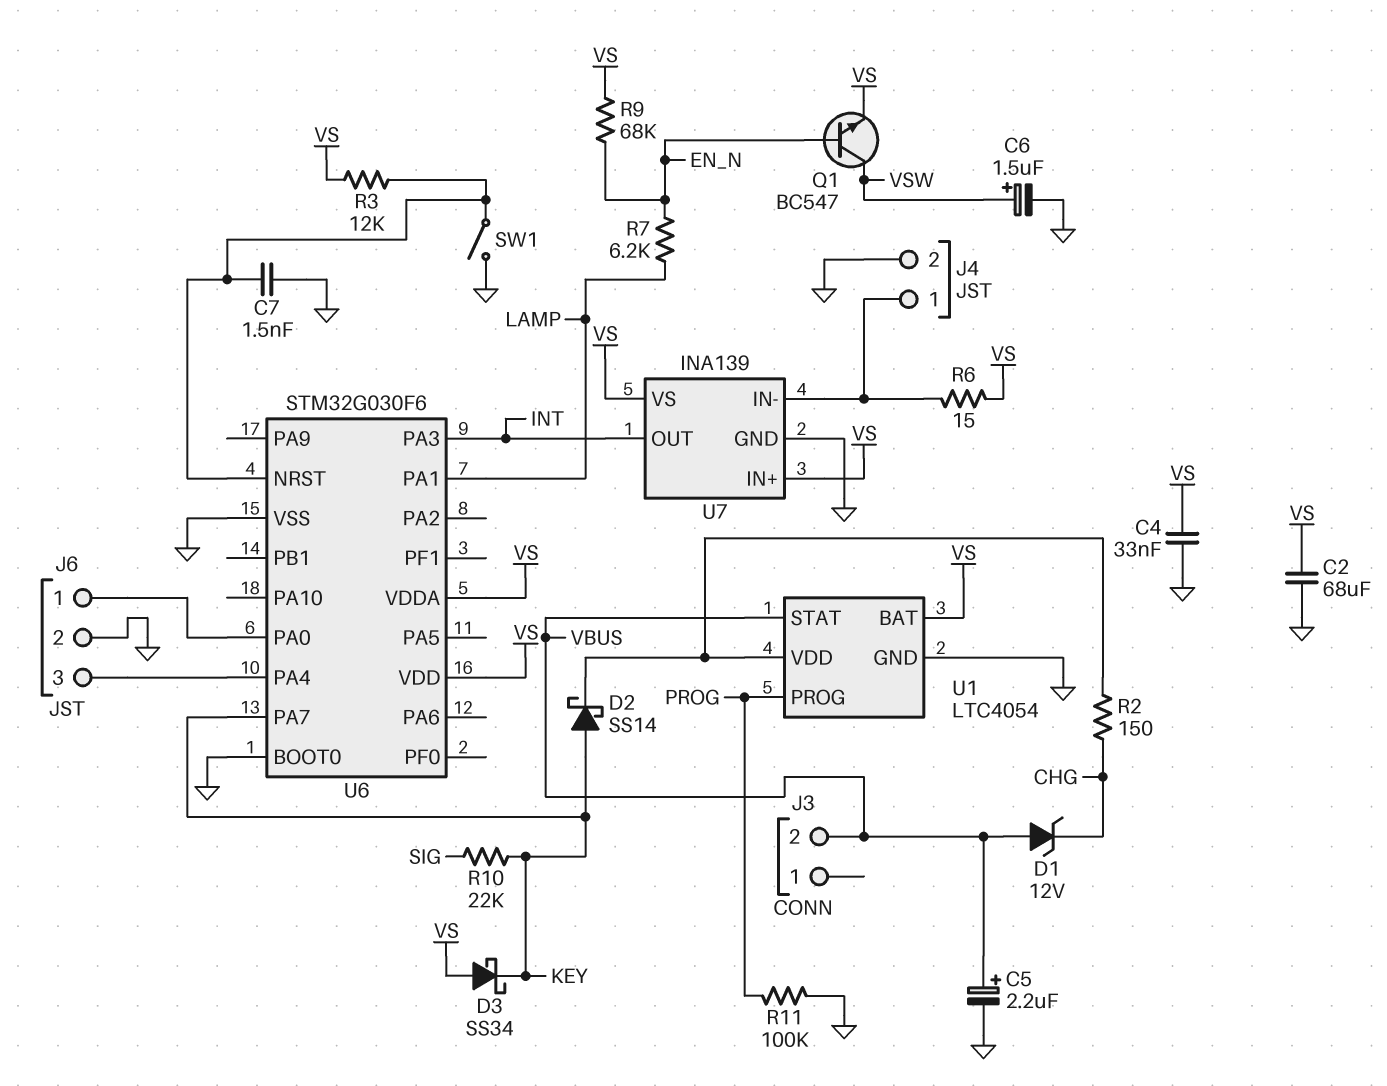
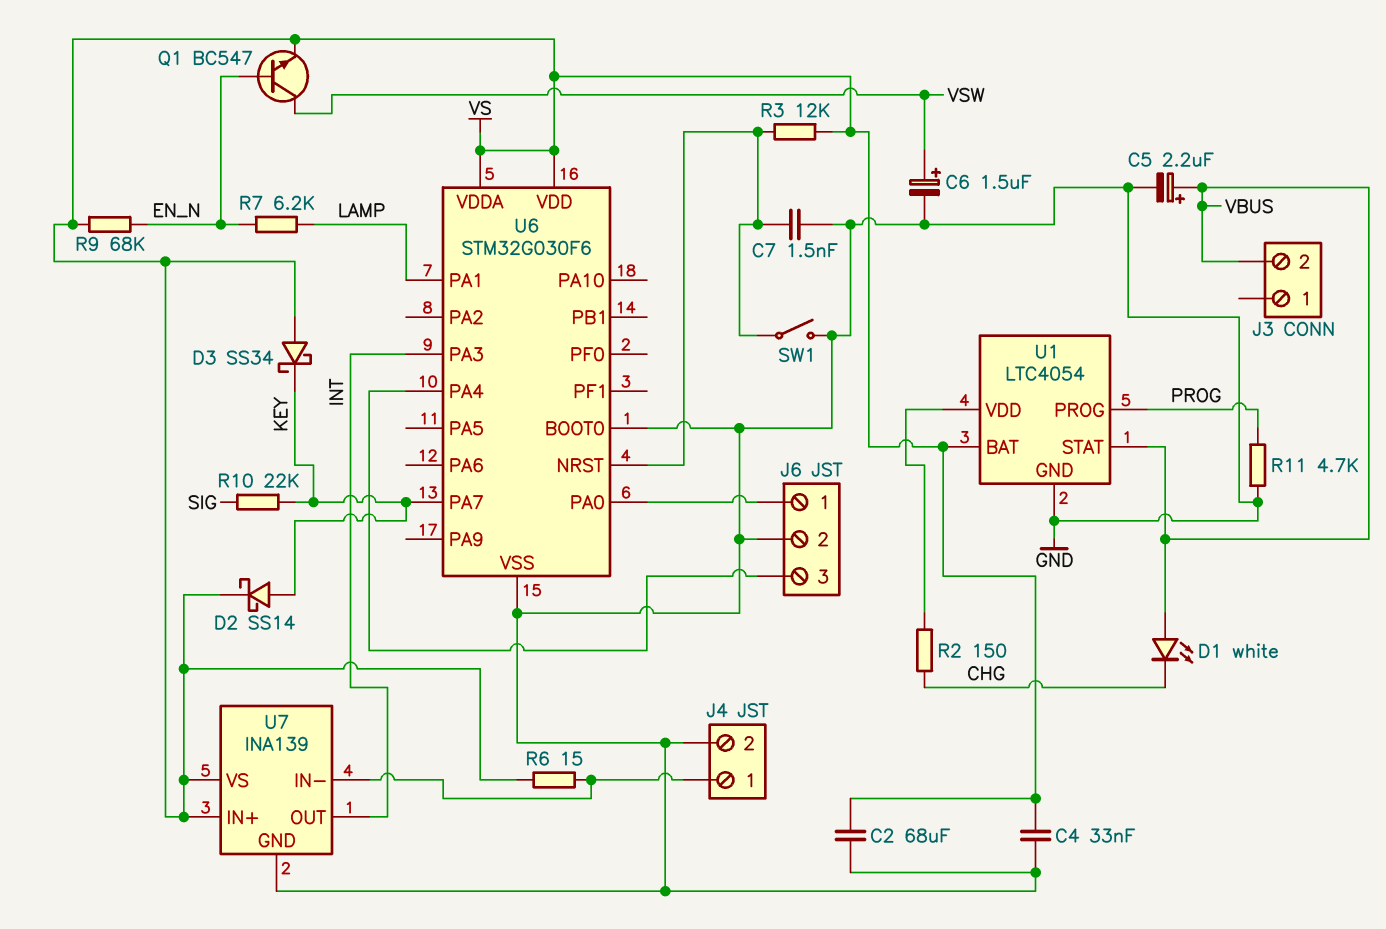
D1: zener 12V (A VBUS, K CHG) -> LED white (A VBUS, K CHG)
D2: schottky SS14 (A KEY, K U1/VDD) -> schottky SS14 (A KEY, K VS)
R11: 100k (GND, PROG) -> 4.7k (GND, PROG)

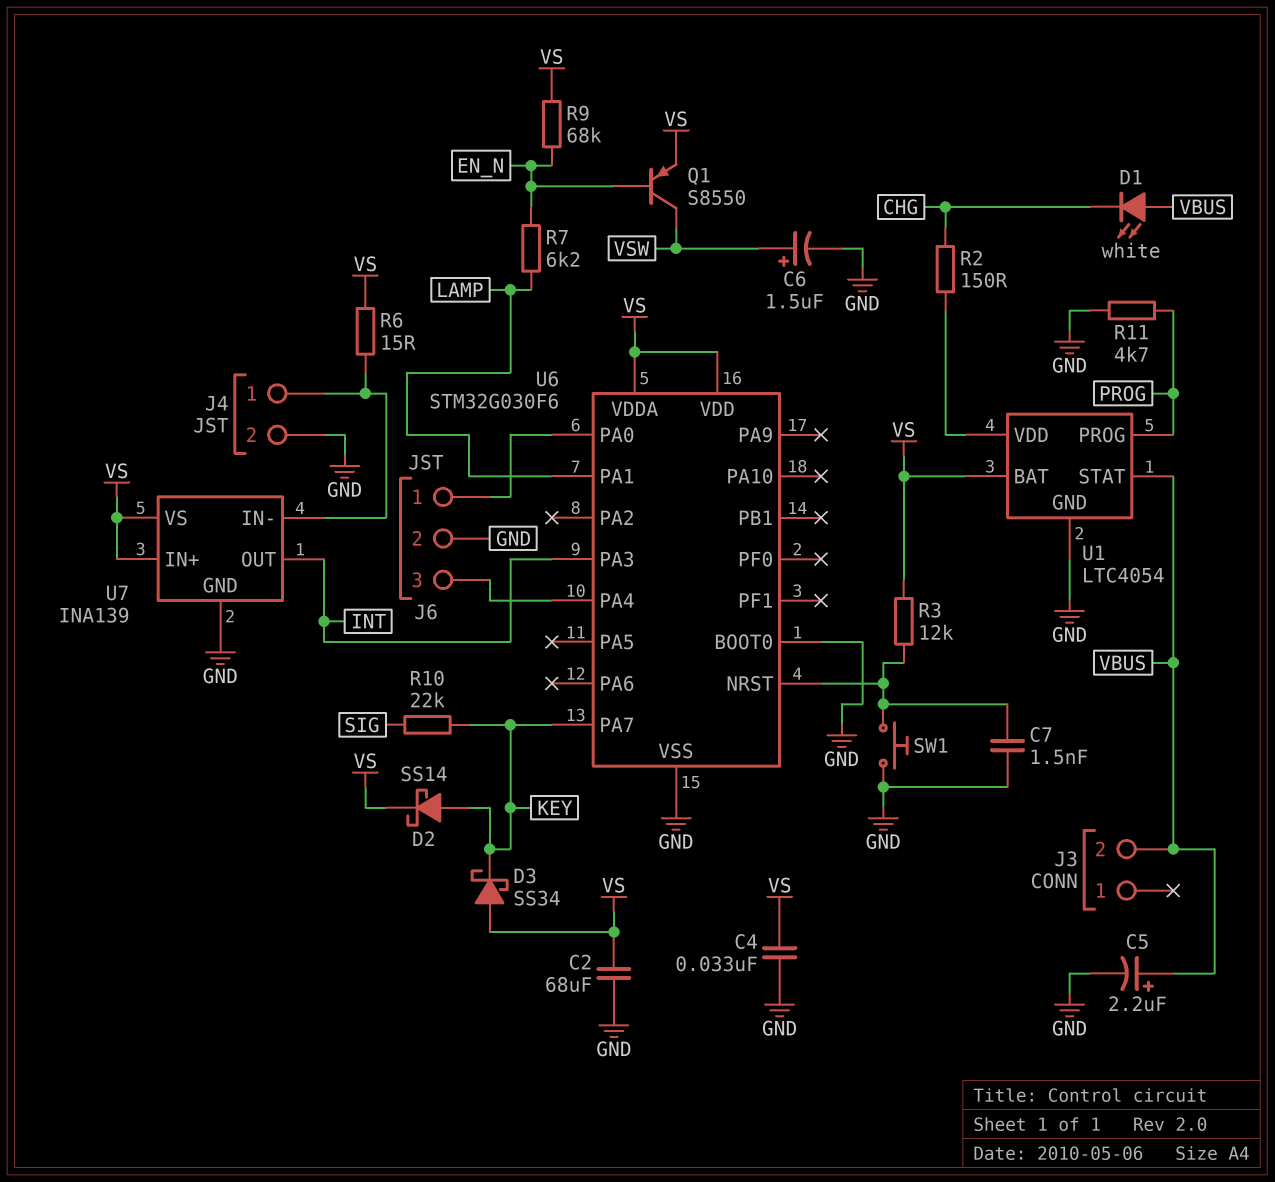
Q1: NPN BC547 (B EN_N, C VSW, E VS) -> PNP S8550 (B EN_N, C VSW, E VS)
SW1: switch (GND, U6/NRST) -> button (GND, U6/NRST)

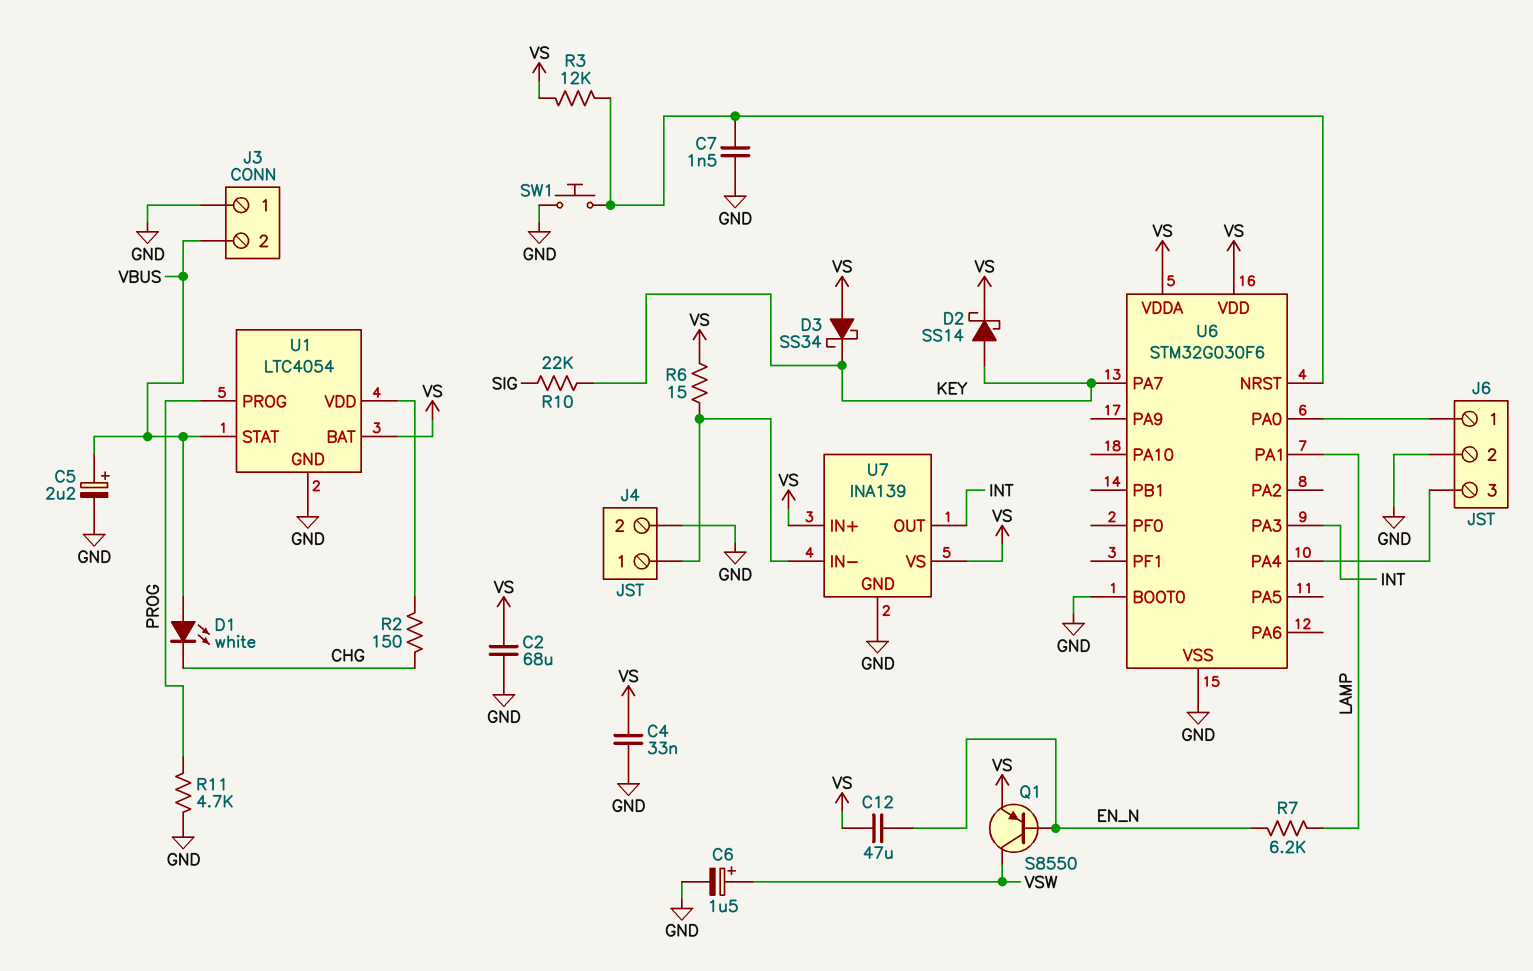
C12: none -> 47uF (EN_N, VS)
J3 pin 1: none -> GND
R9: 68k (EN_N, VS) -> none

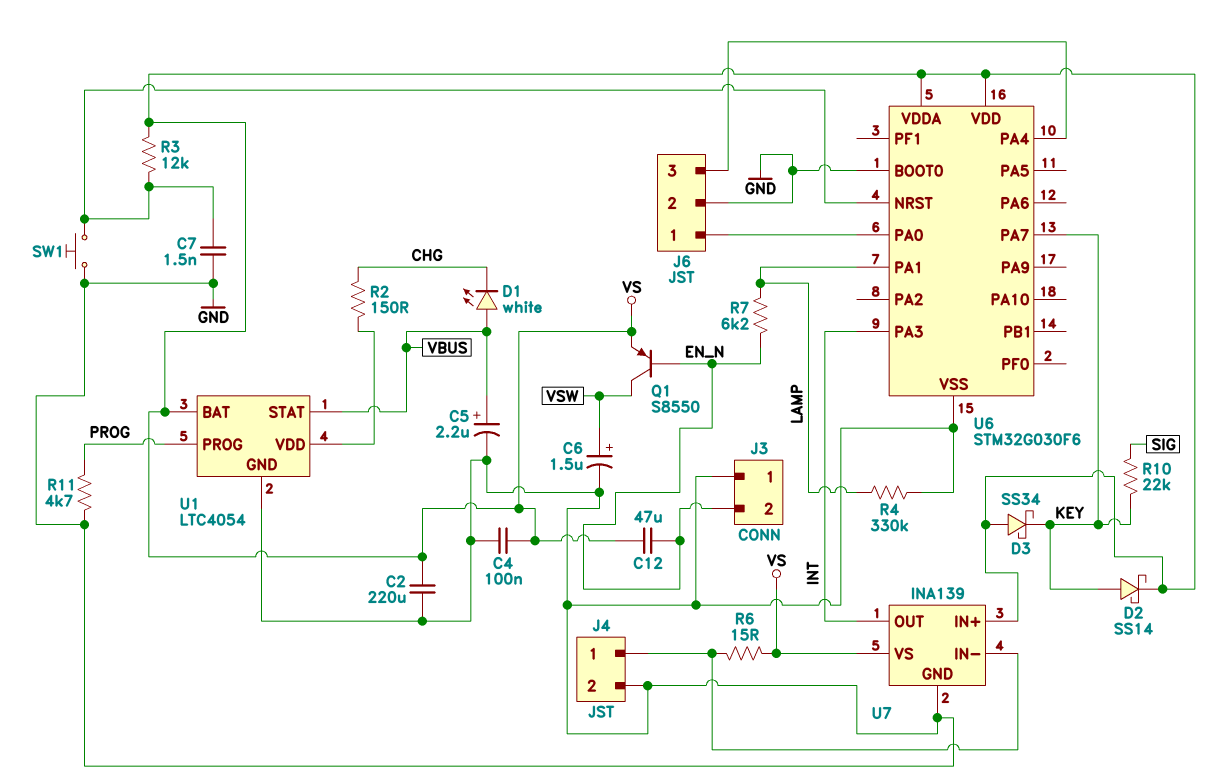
C2: 68uF (GND, VS) -> 220uF (GND, VS)
C4: 33nF (GND, VS) -> 100nF (GND, VS)
J3 pin 2: VBUS -> EN_N
R4: none -> 330k (GND, LAMP)

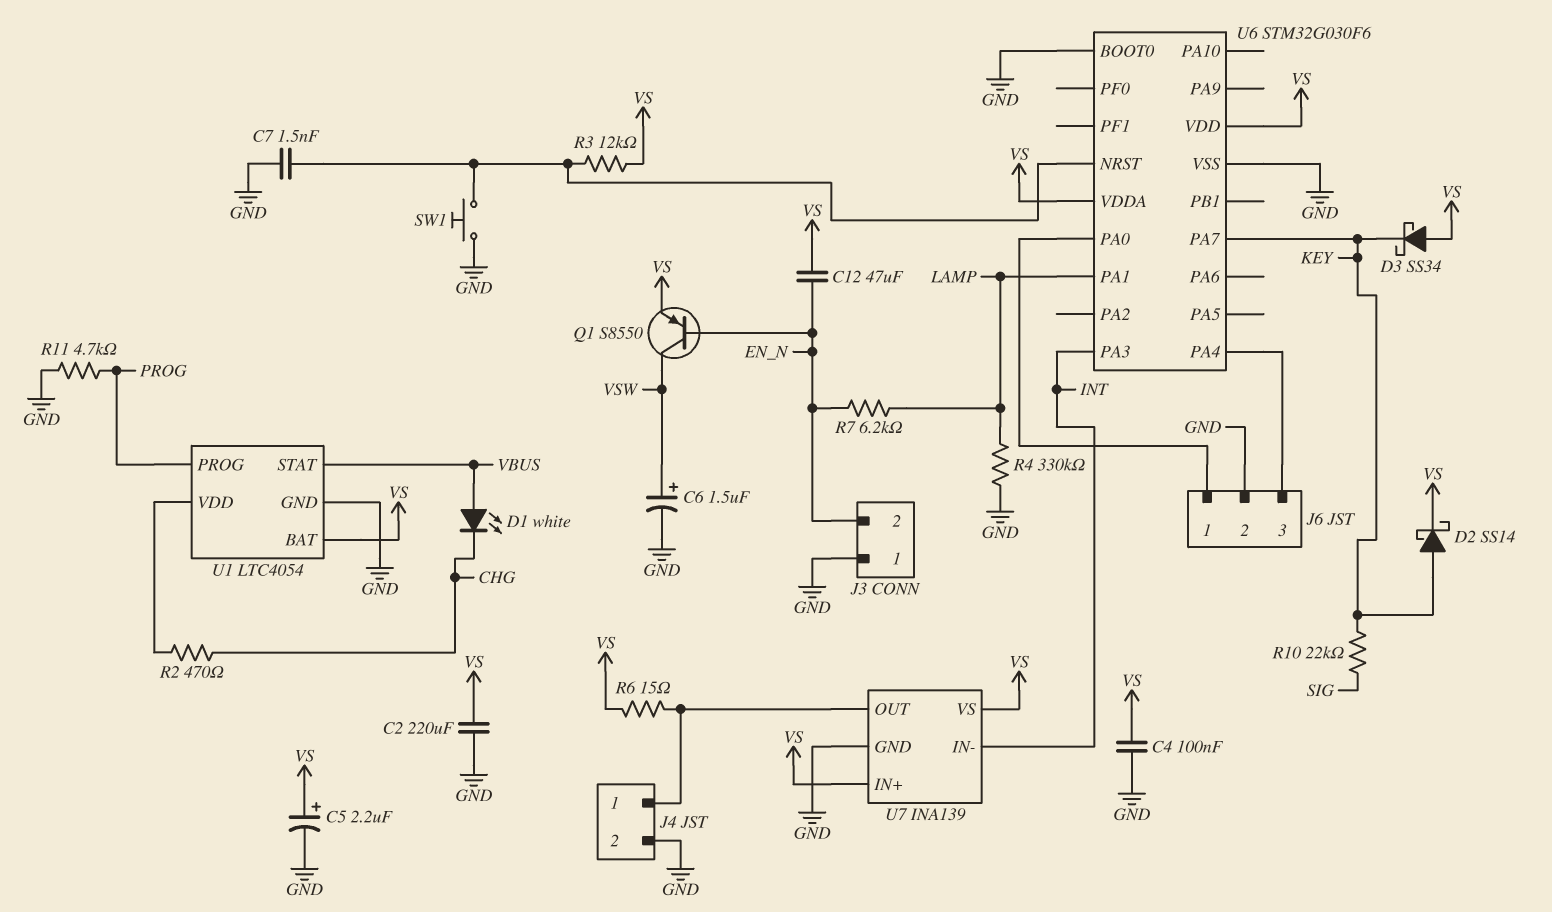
C5: 2.2uF (plus VBUS, minus GND) -> 2.2uF (plus VS, minus GND)
R2: 150 (CHG, U1/VDD) -> 470 (CHG, U1/VDD)
U7 pin IN-: J4/1 -> INT
U7 pin OUT: INT -> J4/1

